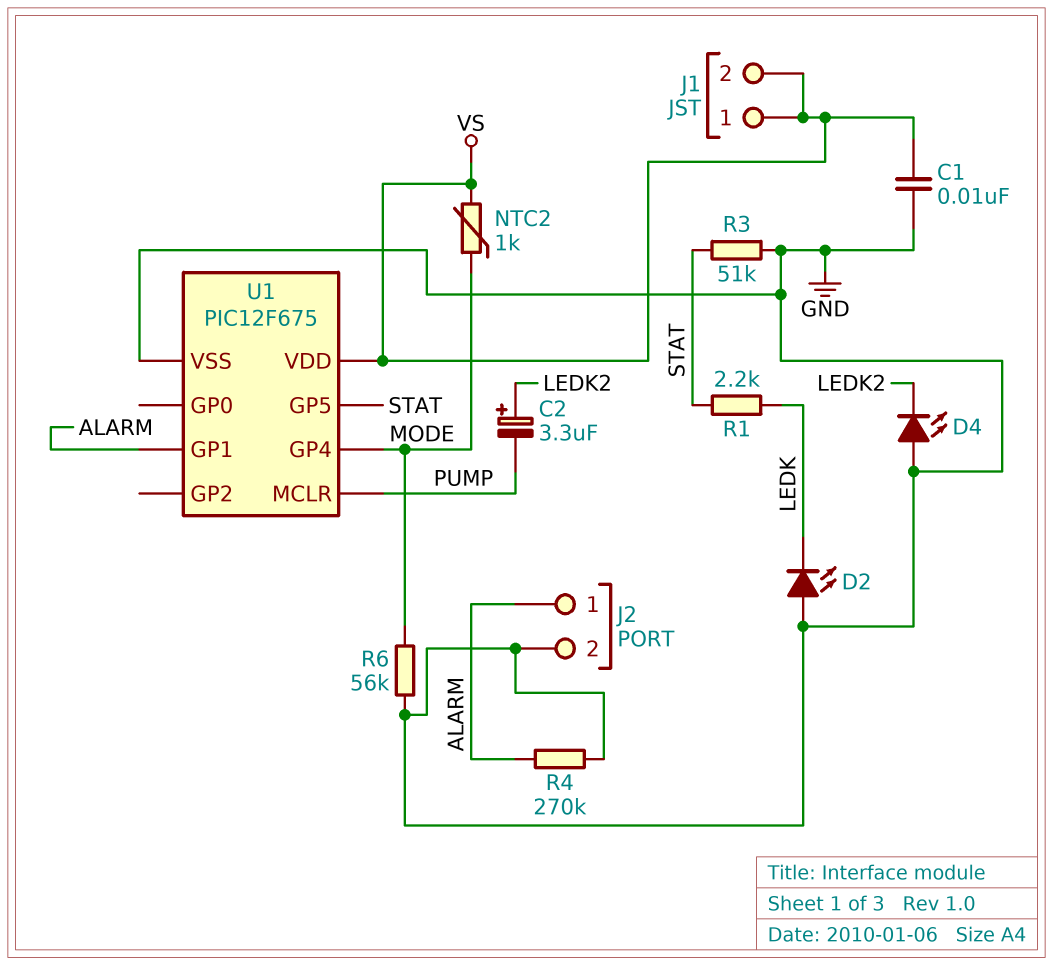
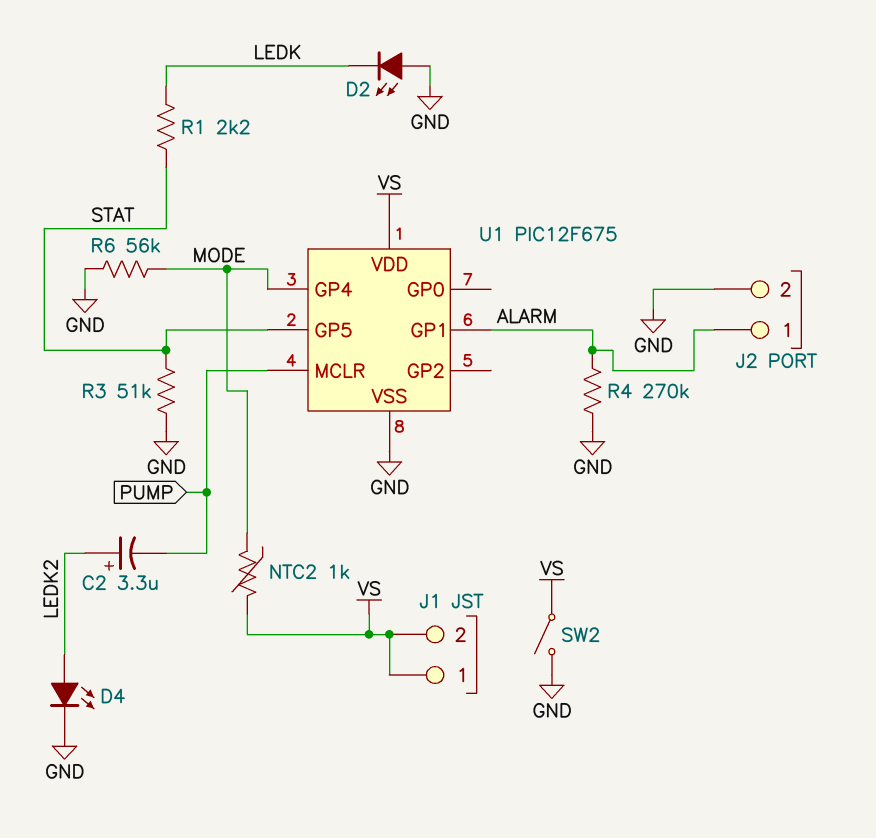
C1: 10nF (GND, VS) -> none
D4: LED (A GND, K LEDK2) -> LED (A LEDK2, K GND)
SW2: none -> switch (GND, VS)

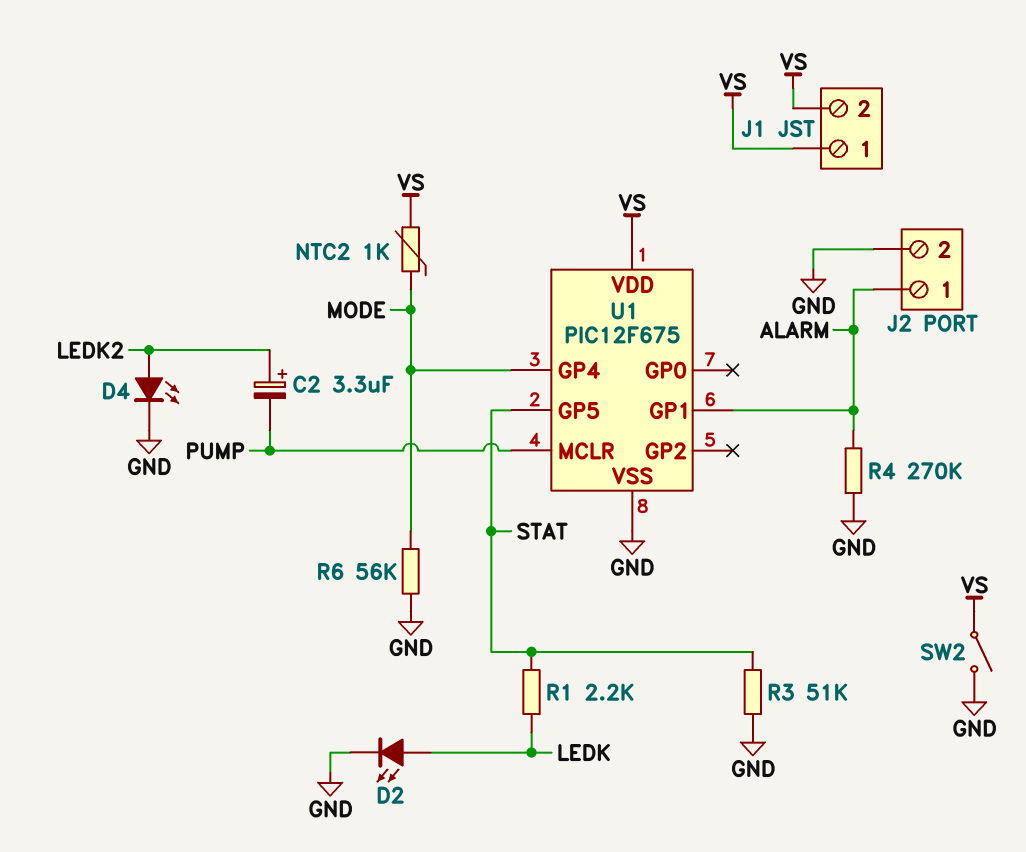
D2: LED (A GND, K LEDK) -> LED (A LEDK, K GND)

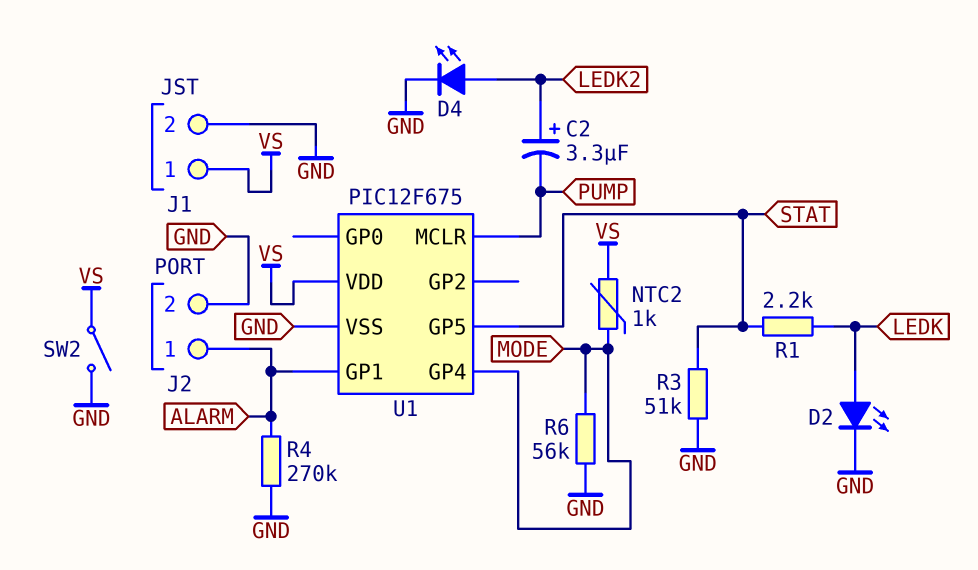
J1 pin 2: VS -> GND

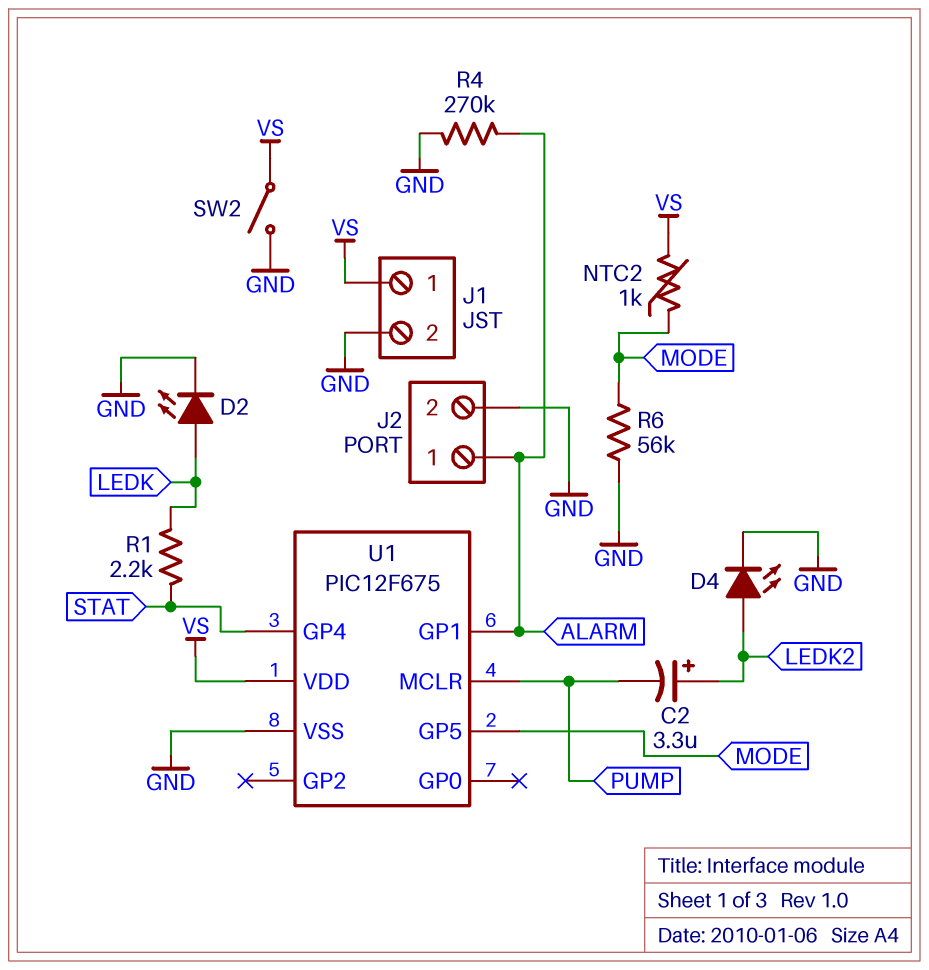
R3: 51k (GND, STAT) -> none
U1 pin GP4: MODE -> STAT
U1 pin GP5: STAT -> MODE

